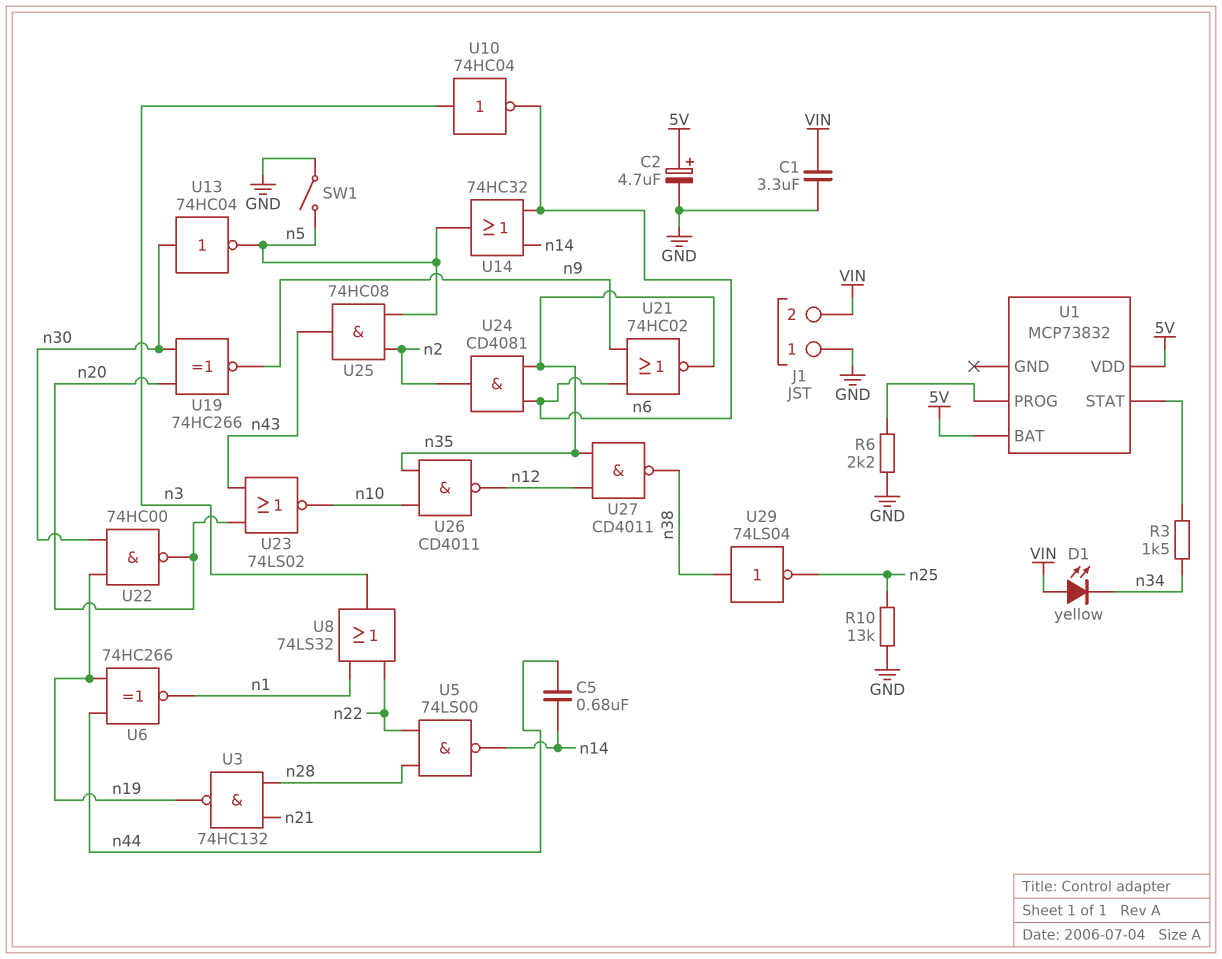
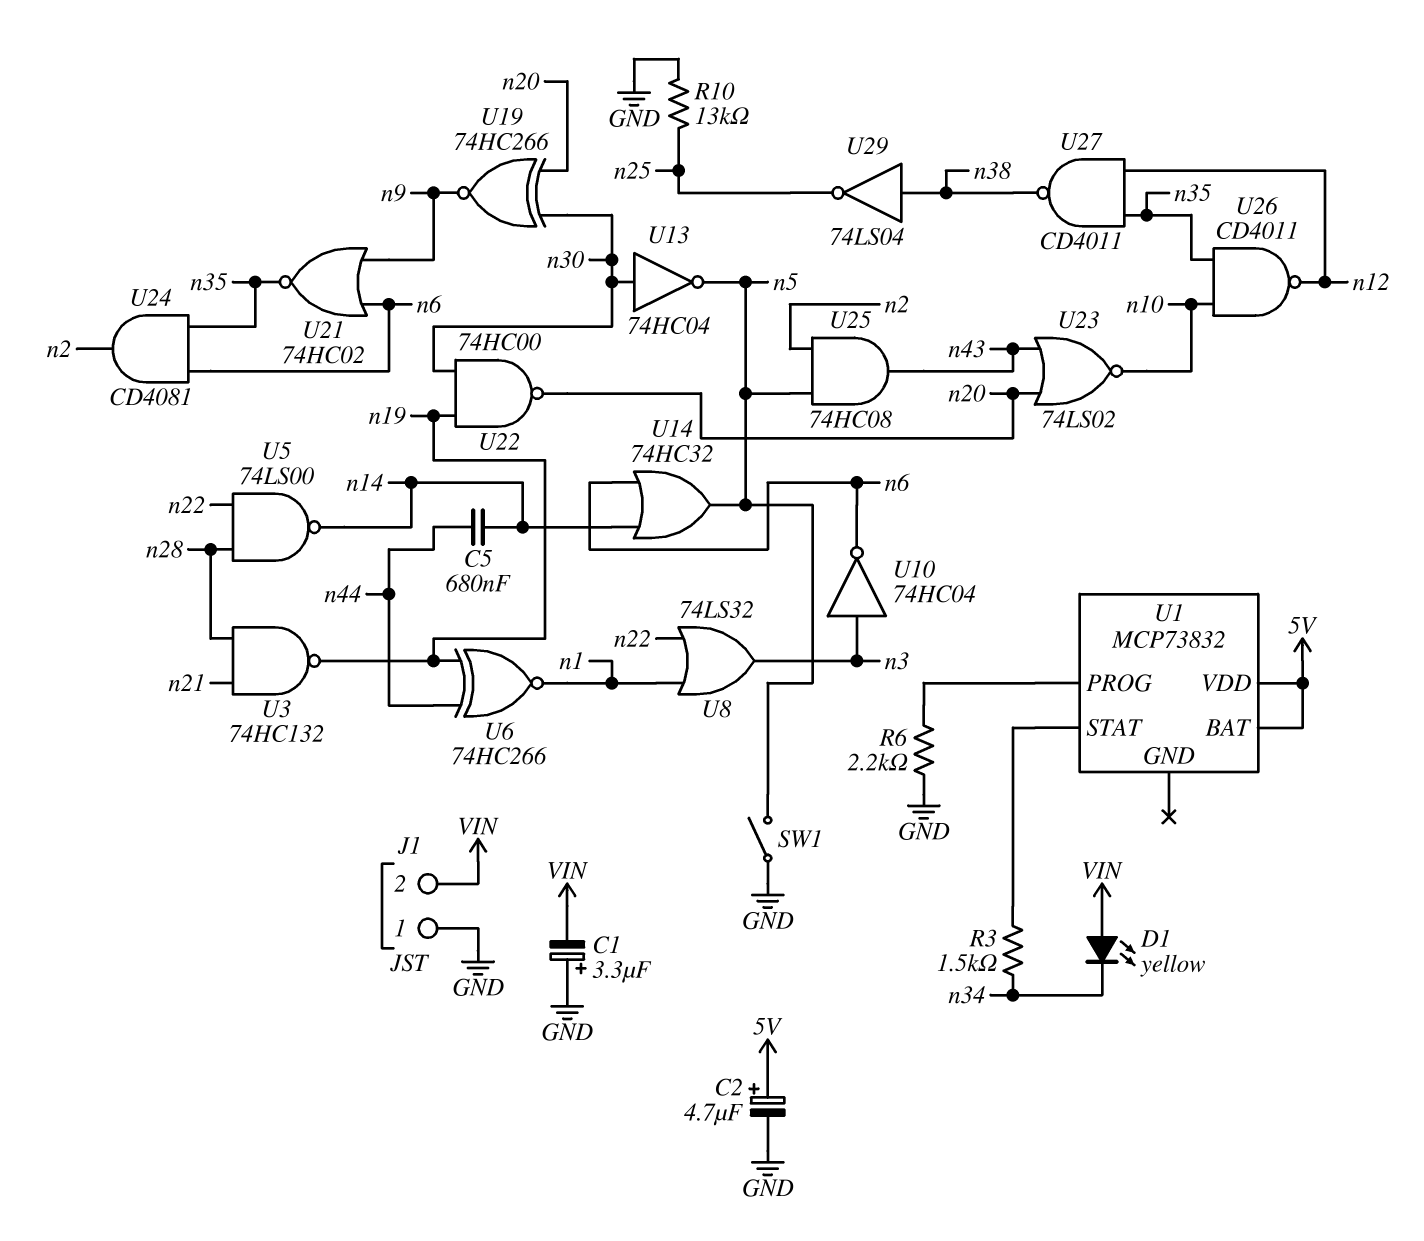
C1: 3.3uF (GND, VIN) -> 3.3uF (plus GND, minus VIN)

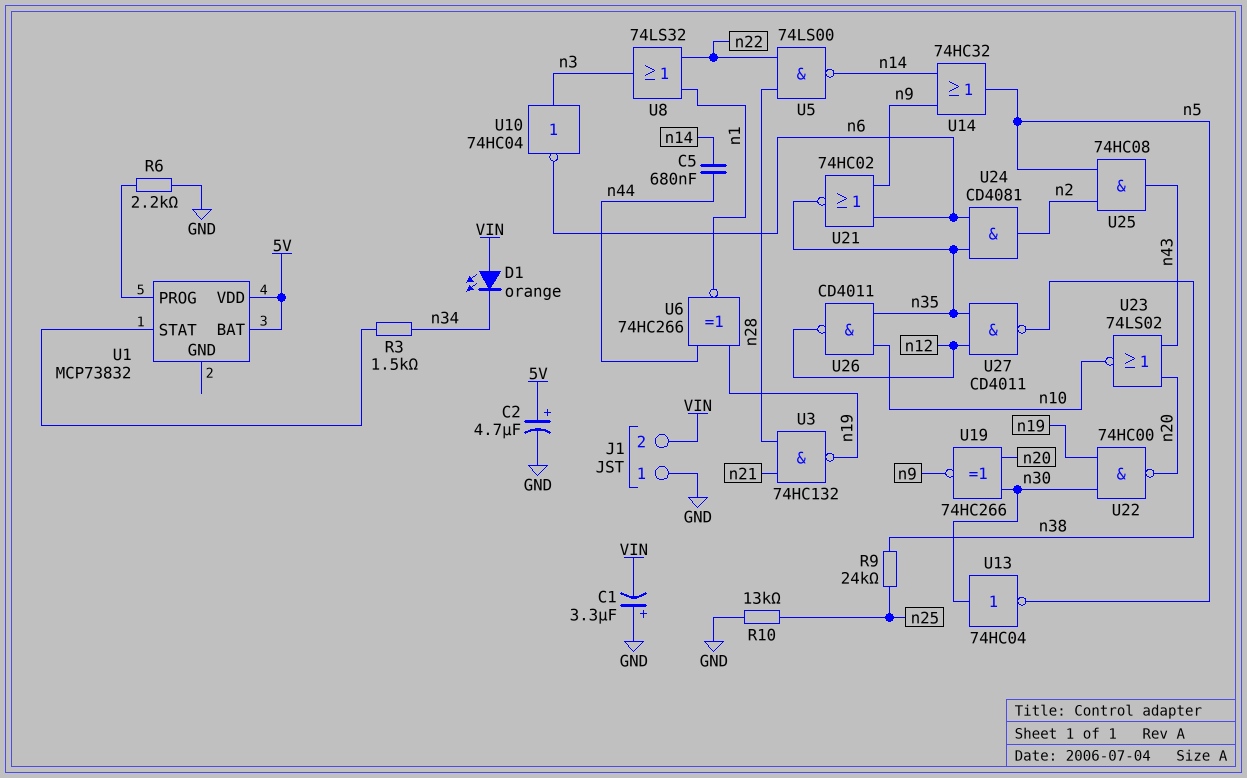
D1: LED yellow (A VIN, K n34) -> LED orange (A VIN, K n34)
R9: none -> 24k (n25, n38)
SW1: switch (GND, n5) -> none
U14: OR 74HC32 (in n6, in n14, out n5) -> OR 74HC32 (in n9, in n14, out n5)
U29: NOT 74LS04 (in n38, out n25) -> none

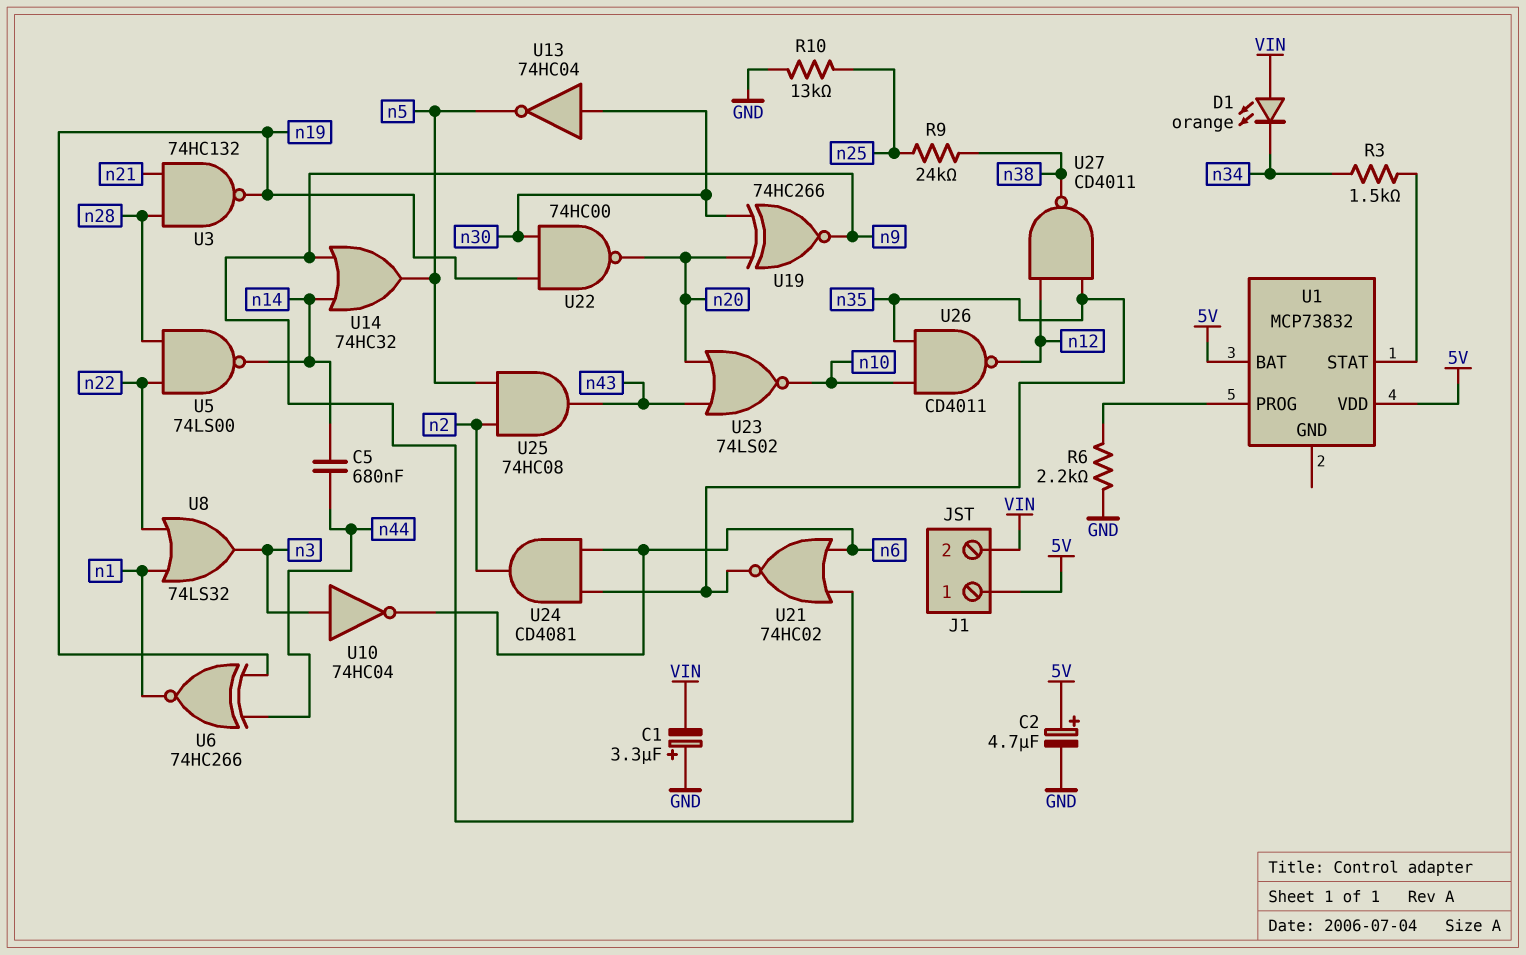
J1 pin 1: GND -> 5V

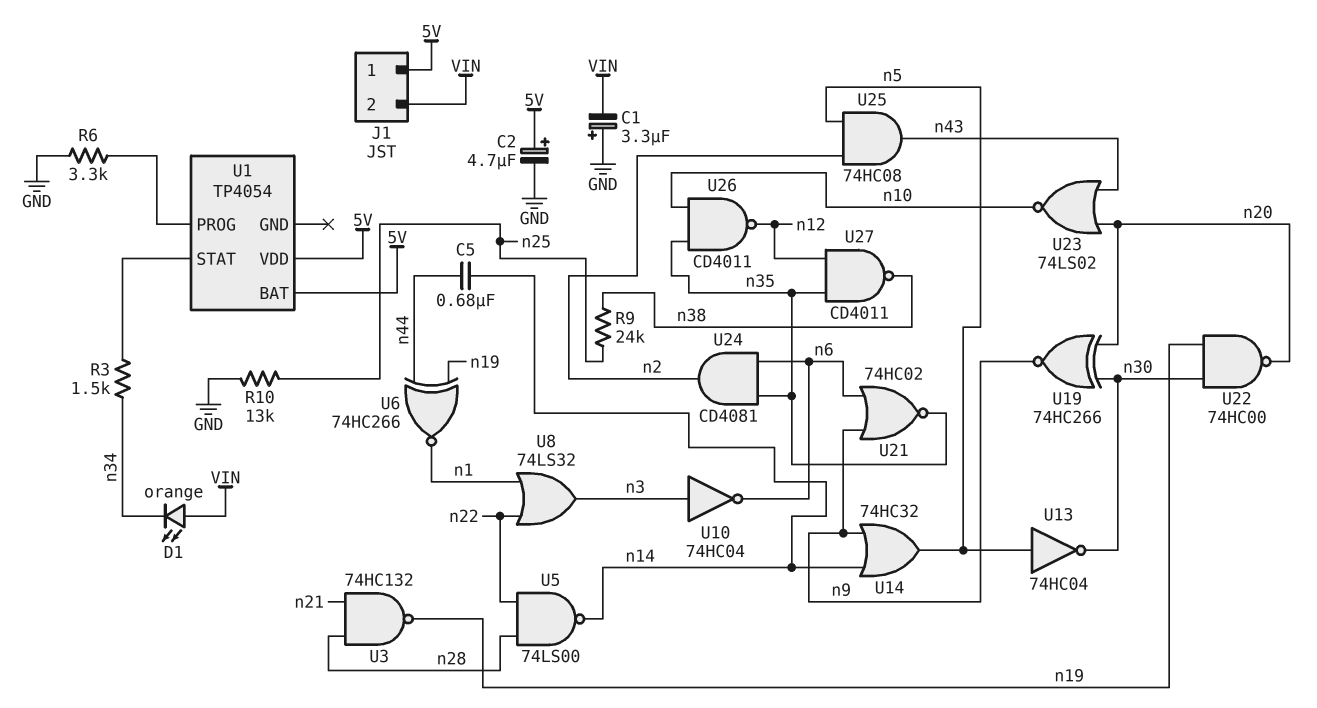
R6: 2.2k (GND, U1/PROG) -> 3.3k (GND, U1/PROG)
U1: MCP73832 -> TP4054
U13: NOT 74HC04 (in n30, out n5) -> NOT 74HC04 (in n5, out n30)

